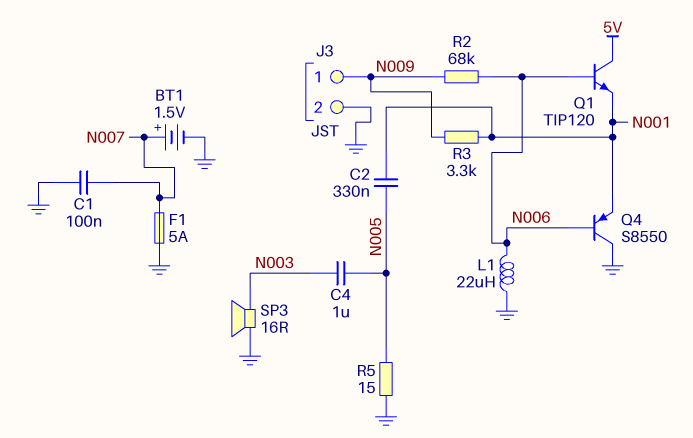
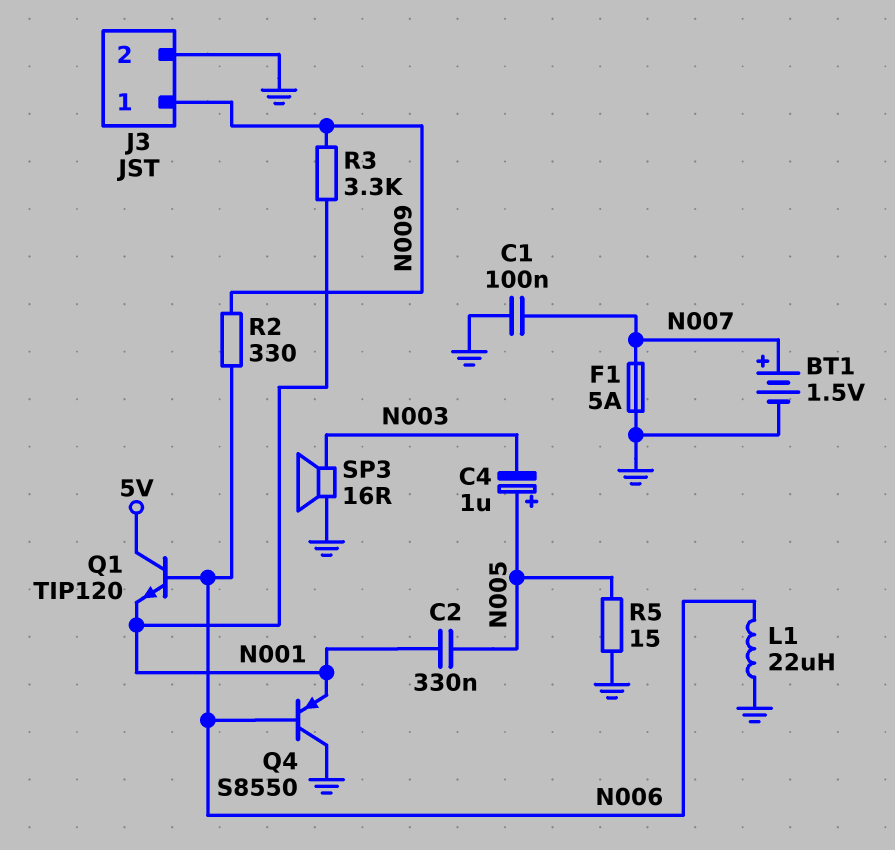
C4: 1uF (N003, N005) -> 1uF (plus N005, minus N003)
R2: 68k (N006, N009) -> 330 (N006, N009)

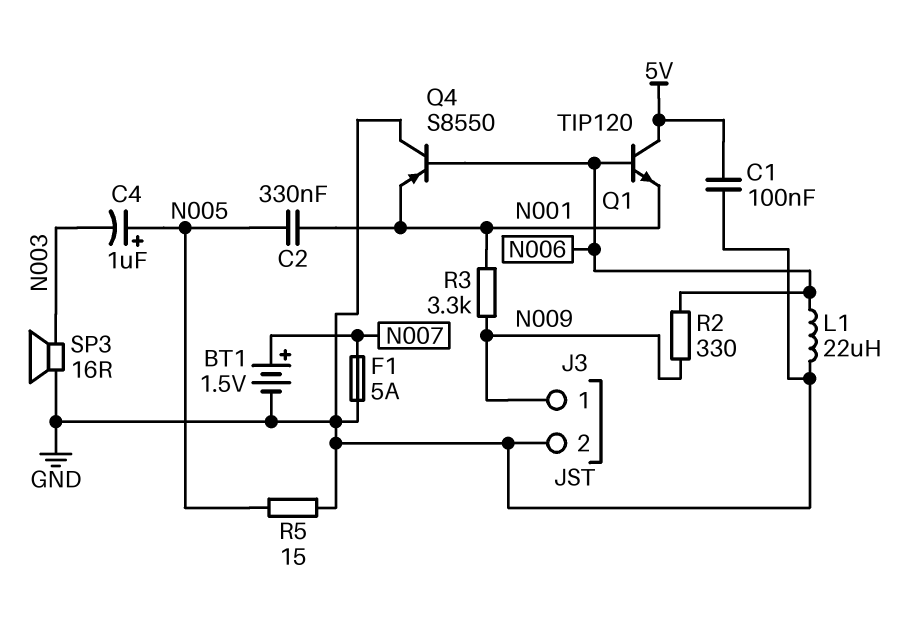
C1: 100nF (GND, N007) -> 100nF (5V, GND)

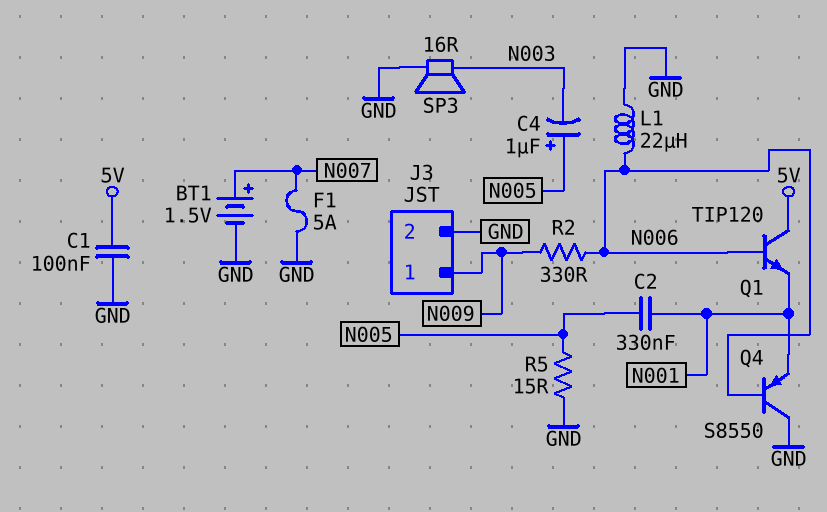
R3: 3.3k (N001, N009) -> none

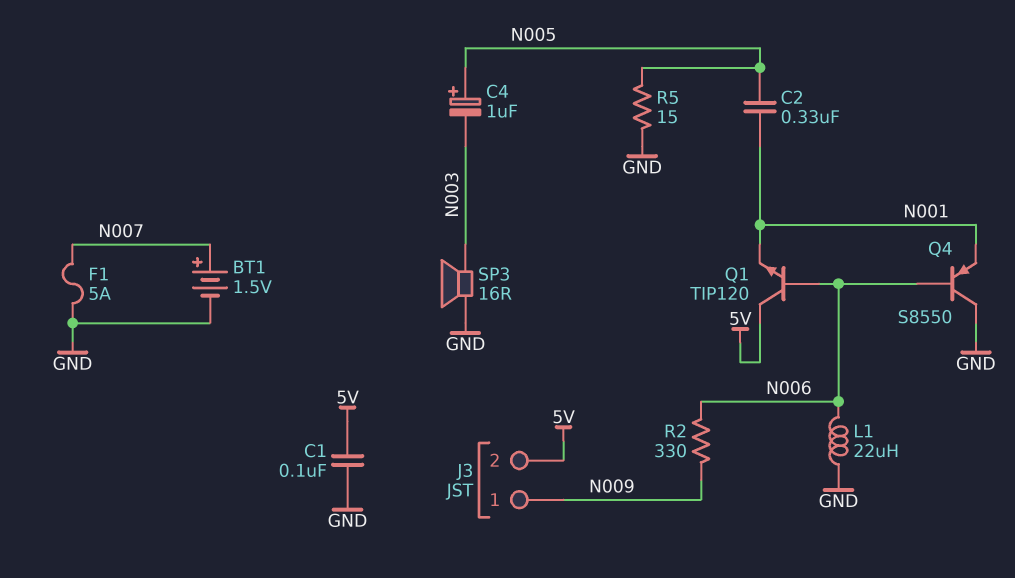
J3 pin 2: GND -> 5V

